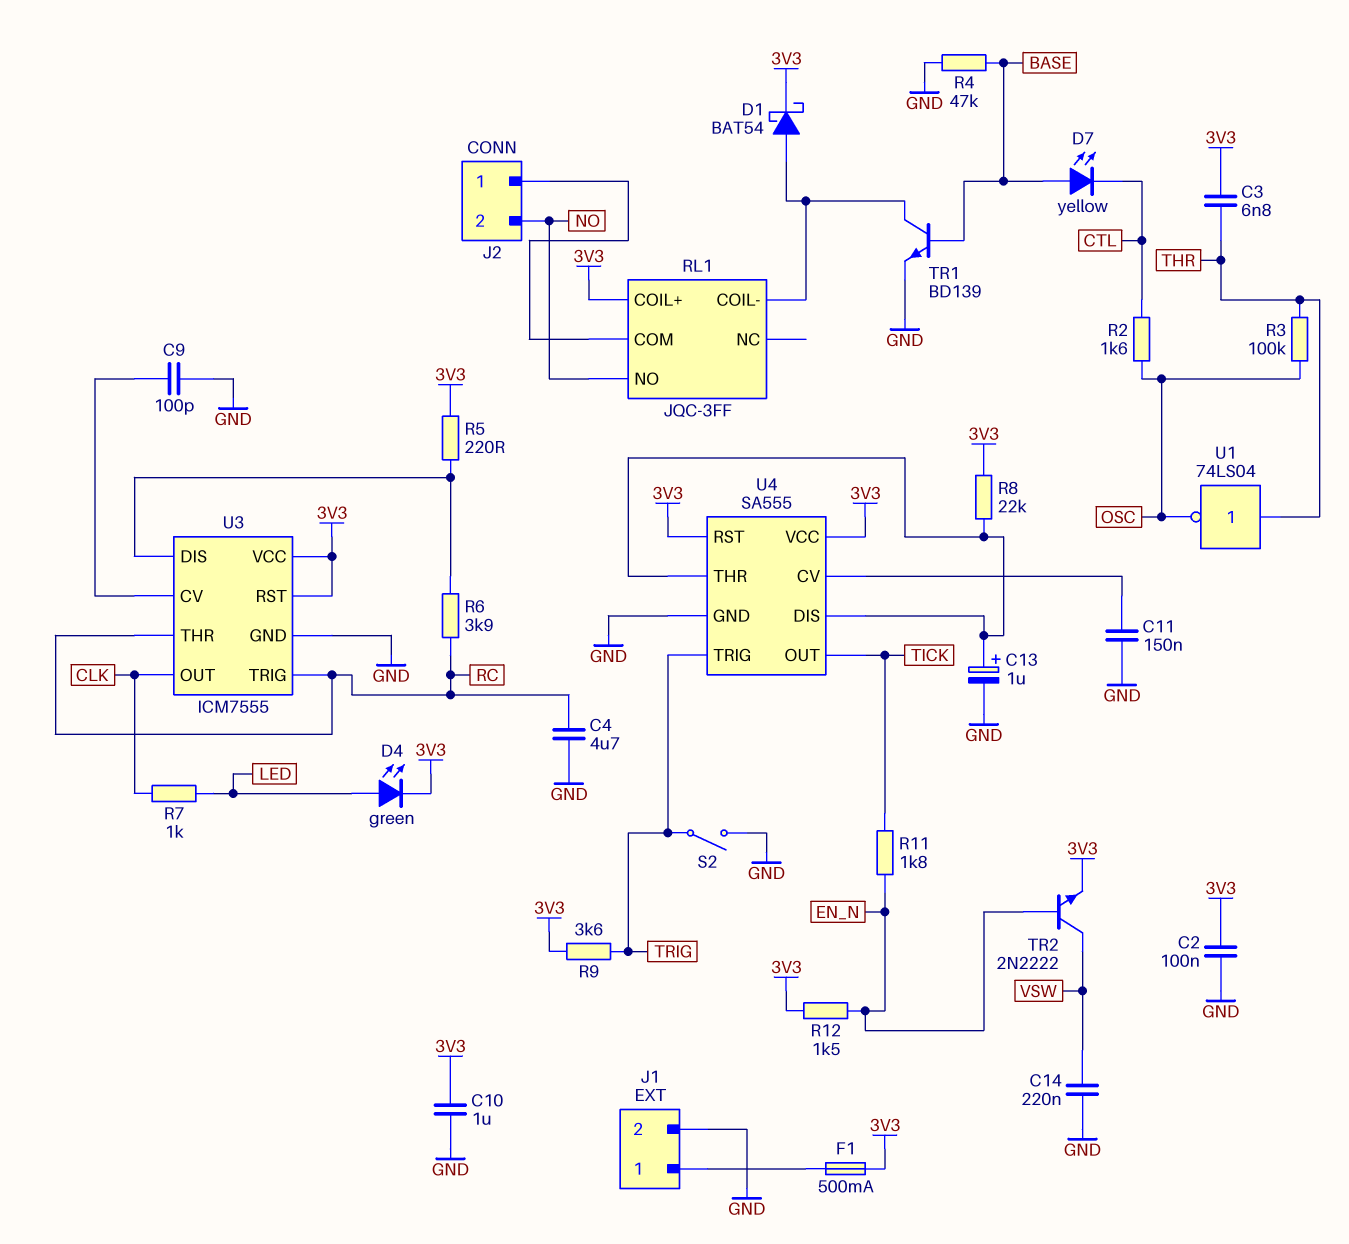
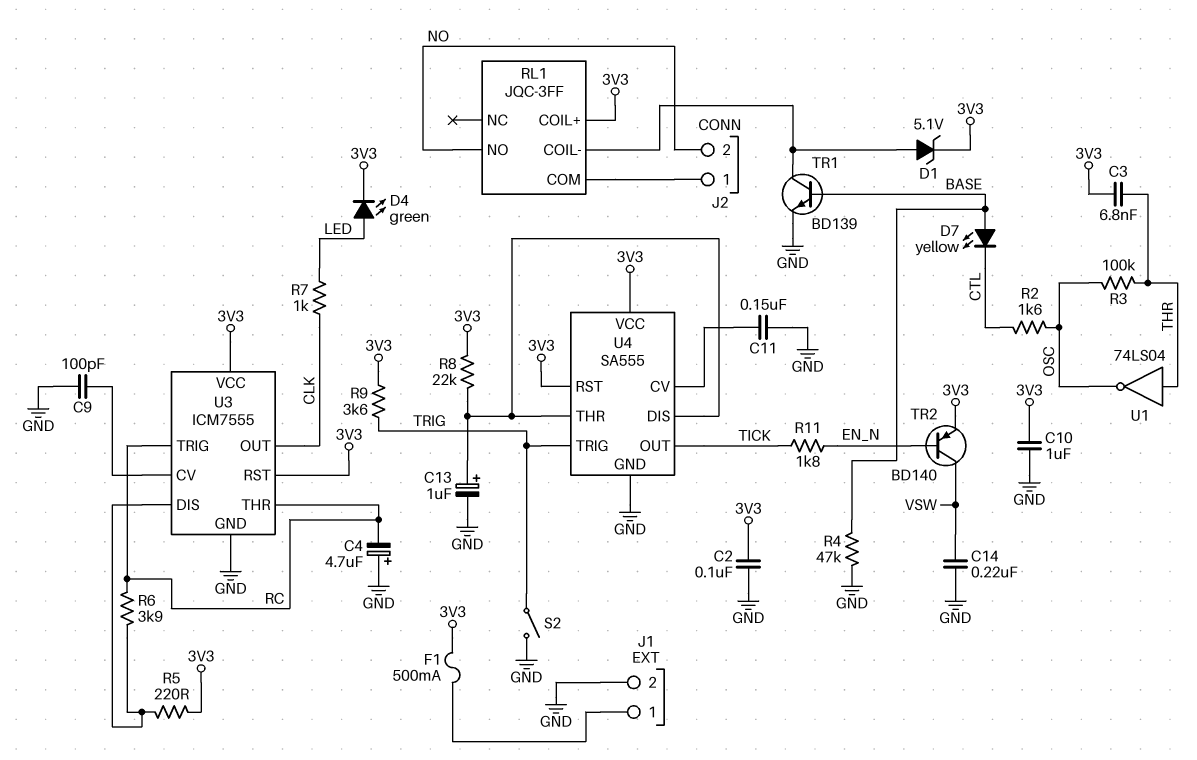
C4: 4.7uF (GND, RC) -> 4.7uF (plus GND, minus RC)
D1: schottky BAT54 (A RL1/COIL-, K 3V3) -> zener 5.1V (A RL1/COIL-, K 3V3)
R12: 1.5k (3V3, EN_N) -> none
TR2: NPN 2N2222 (B EN_N, C VSW, E 3V3) -> PNP BD140 (B EN_N, C VSW, E 3V3)

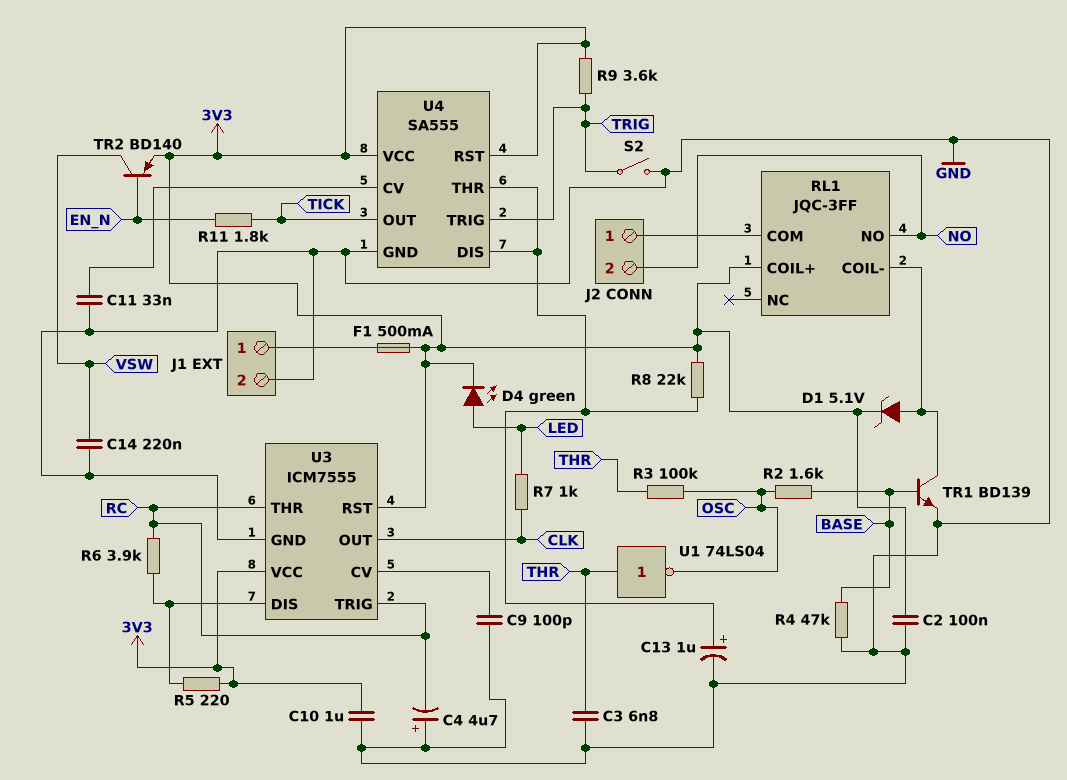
C3: 6.8nF (3V3, THR) -> 6.8nF (GND, THR)
C11: 150nF (GND, U4/CV) -> 33nF (GND, U4/CV)
D7: LED yellow (A BASE, K CTL) -> none
R2: 1.6k (CTL, OSC) -> 1.6k (BASE, OSC)

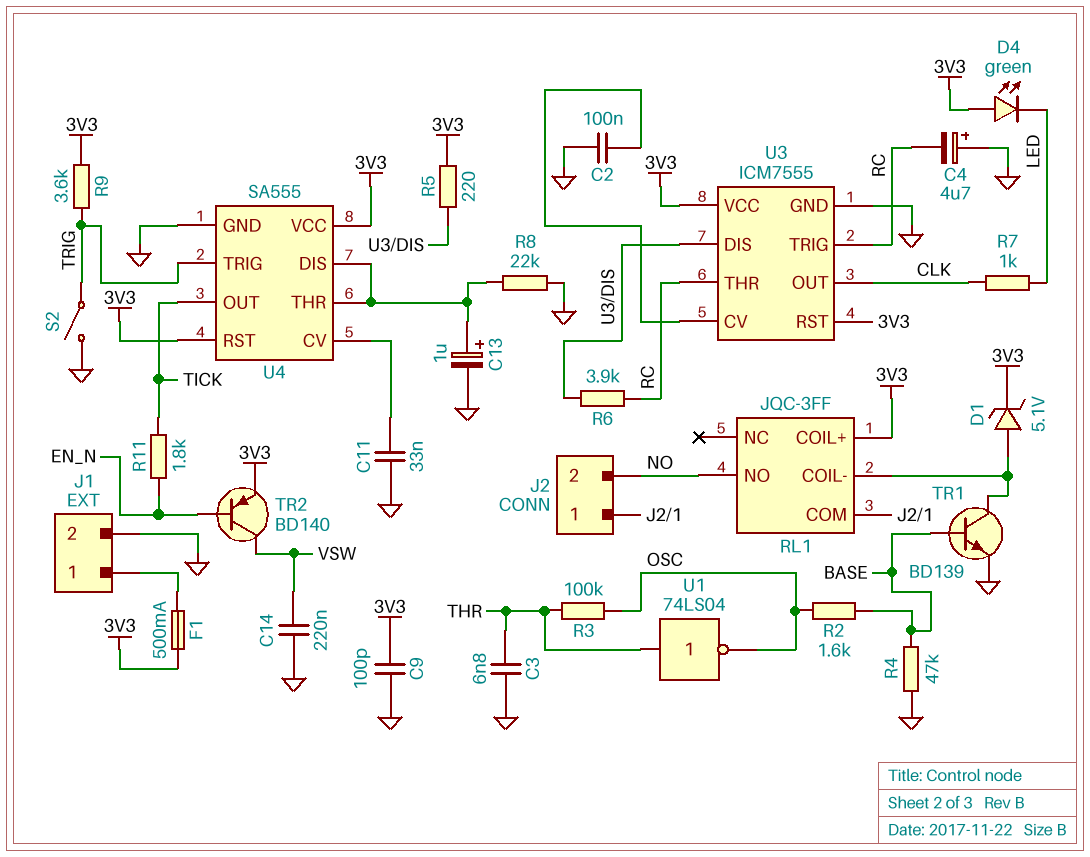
C2: 100nF (3V3, GND) -> 100nF (GND, U3/CV)
C9: 100pF (GND, U3/CV) -> 100pF (3V3, GND)
C10: 1uF (3V3, GND) -> none
D4: LED green (A LED, K 3V3) -> LED green (A 3V3, K LED)
R8: 22k (3V3, U4/DIS) -> 22k (GND, U4/DIS)

